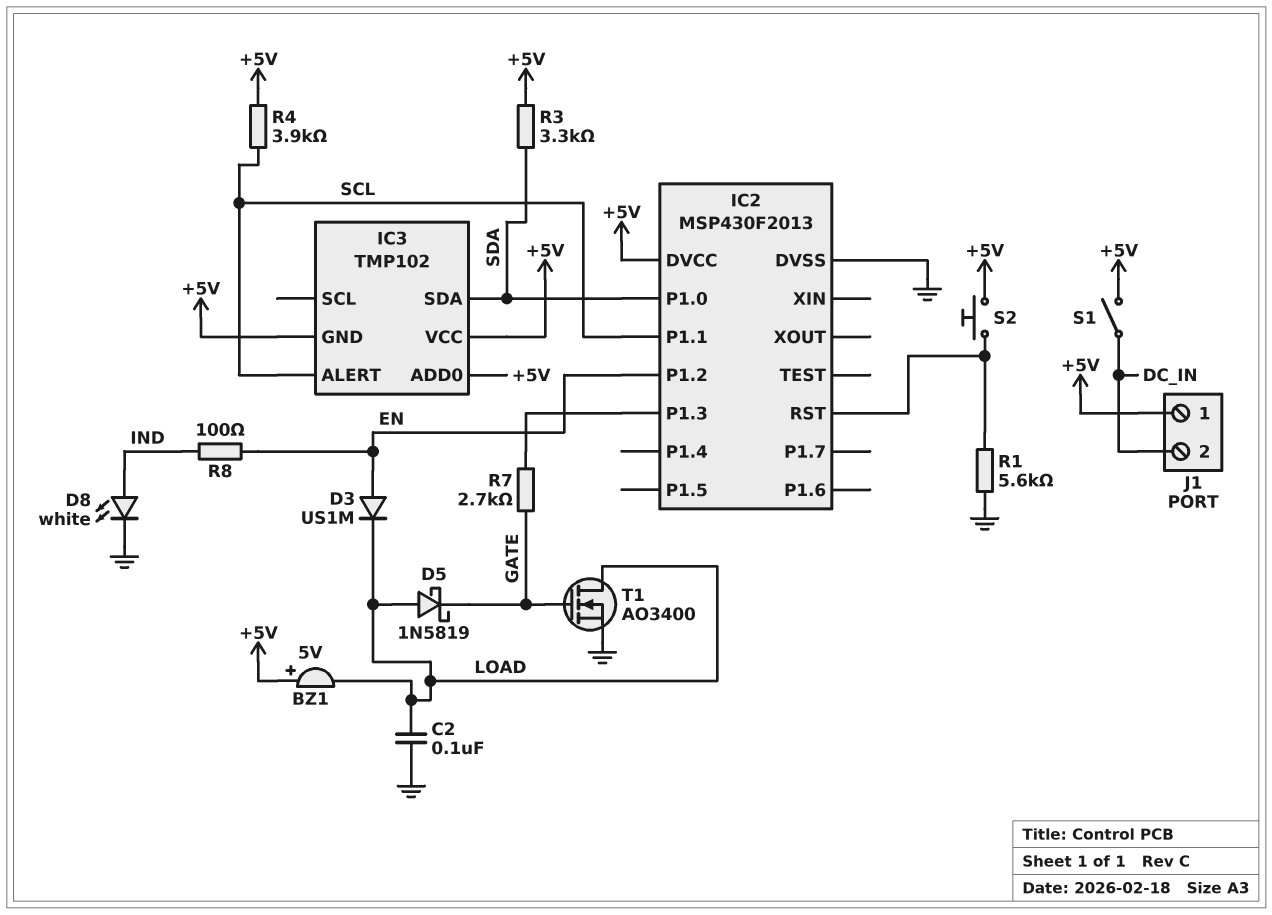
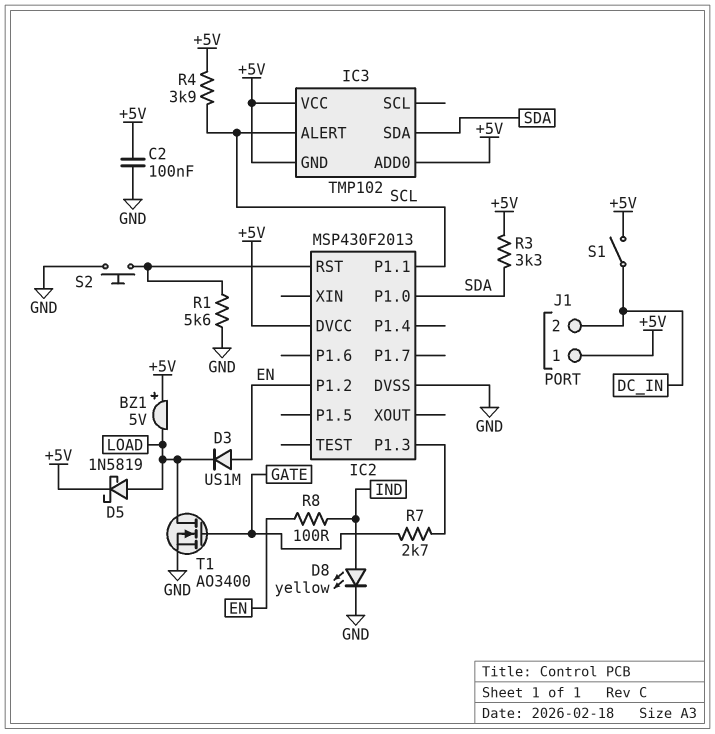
C2: 100nF (GND, LOAD) -> 100nF (+5V, GND)
D5: schottky 1N5819 (A LOAD, K GATE) -> schottky 1N5819 (A LOAD, K +5V)
D8: LED white (A IND, K GND) -> LED yellow (A IND, K GND)
S2: button (+5V, IC2/RST) -> button (GND, IC2/RST)

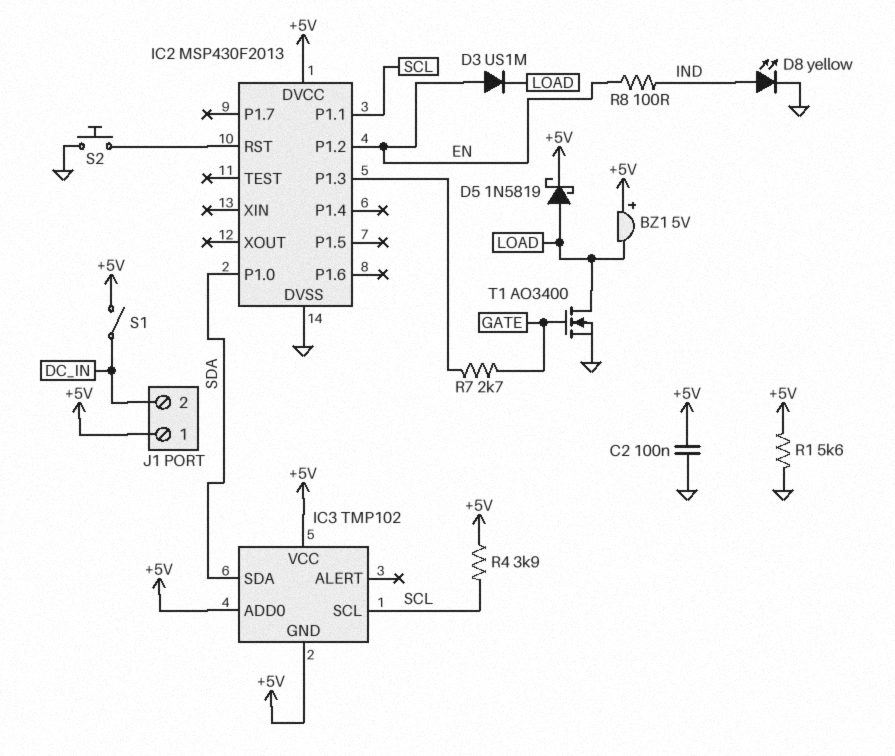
IC3 pin ALERT: SCL -> none
IC3 pin SCL: none -> SCL
R1: 5.6k (GND, IC2/RST) -> 5.6k (+5V, GND)
R3: 3.3k (+5V, SDA) -> none

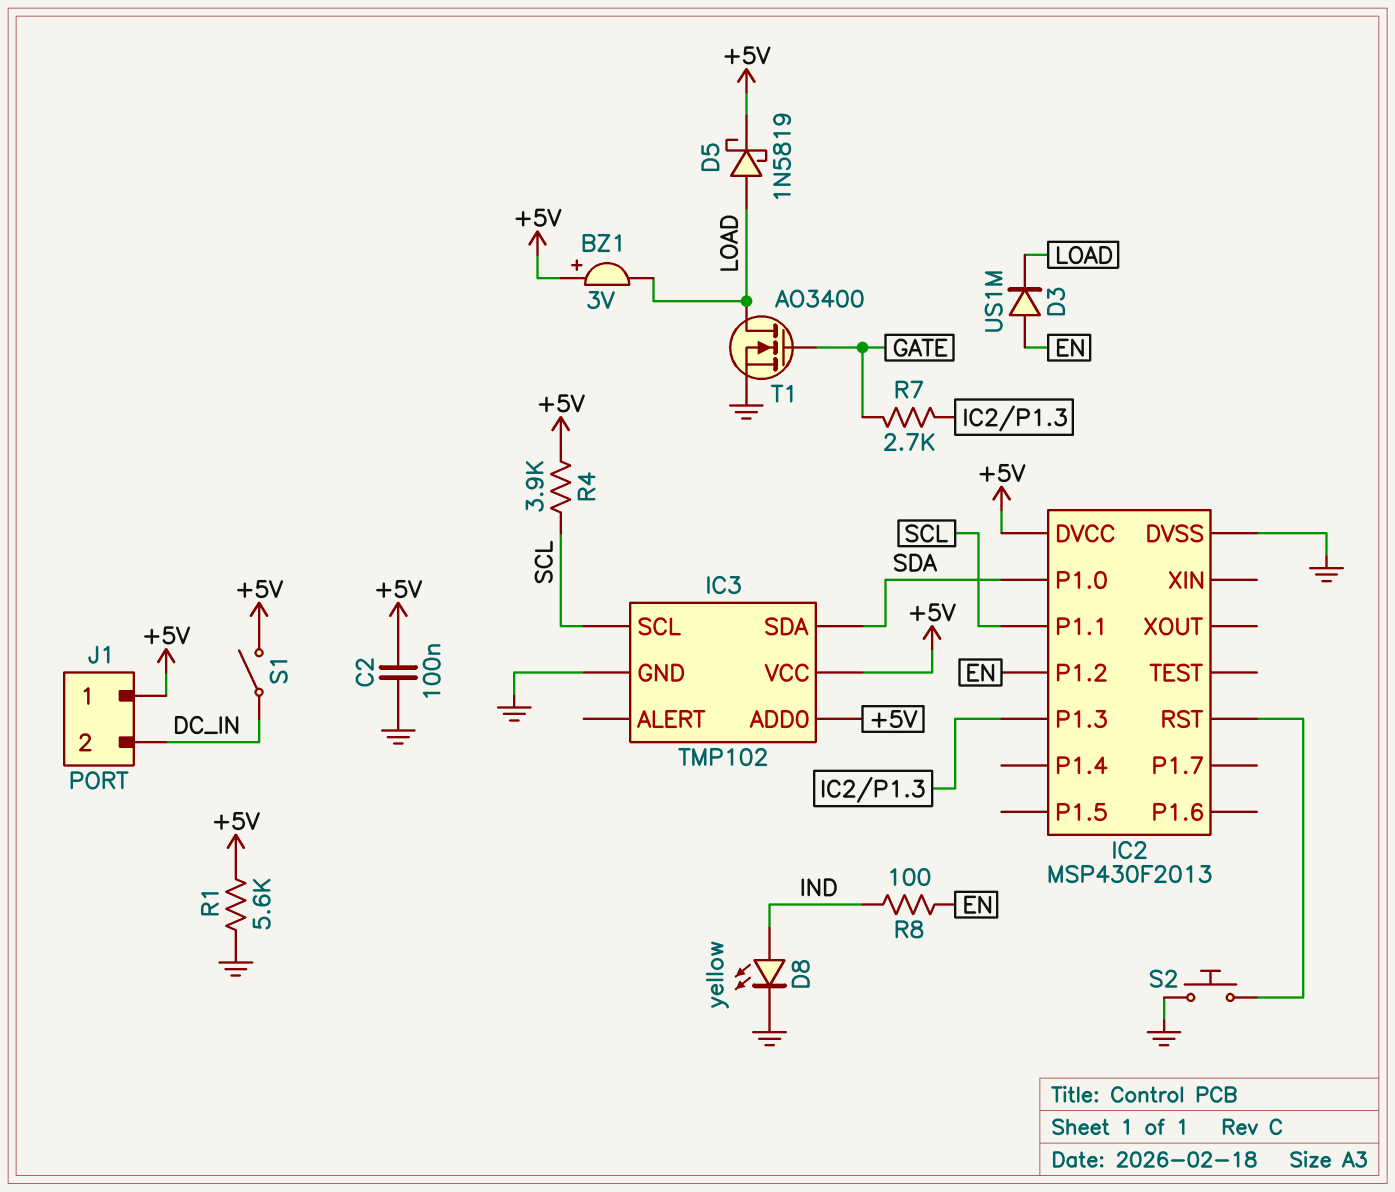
BZ1: buzzer 5V (plus +5V, minus LOAD) -> buzzer 3V (plus +5V, minus LOAD)
IC3 pin GND: +5V -> GND

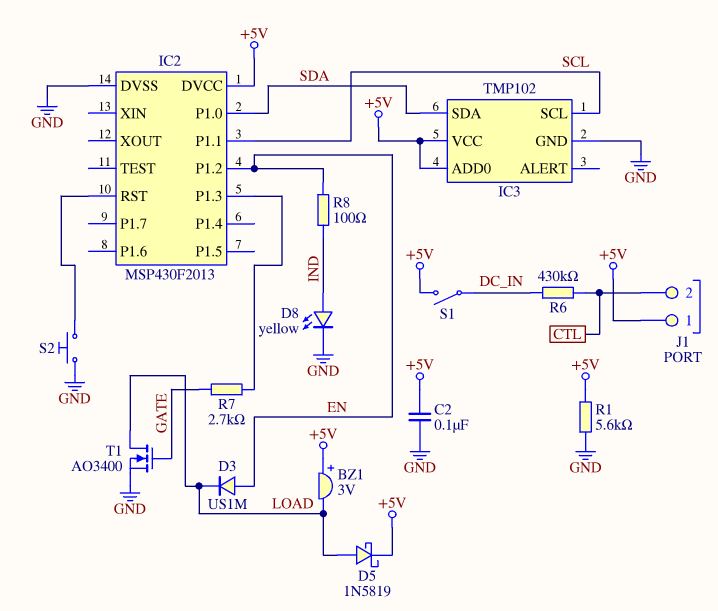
J1 pin 2: DC_IN -> CTL
R4: 3.9k (+5V, SCL) -> none
R6: none -> 430k (CTL, DC_IN)

